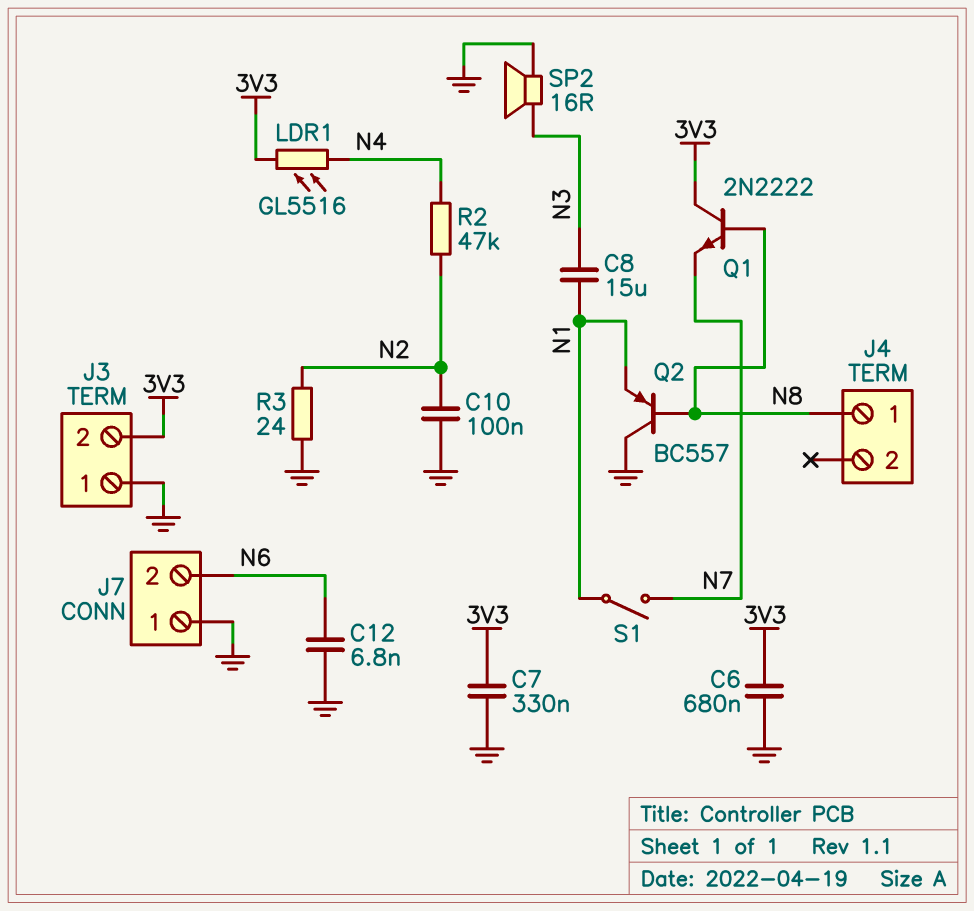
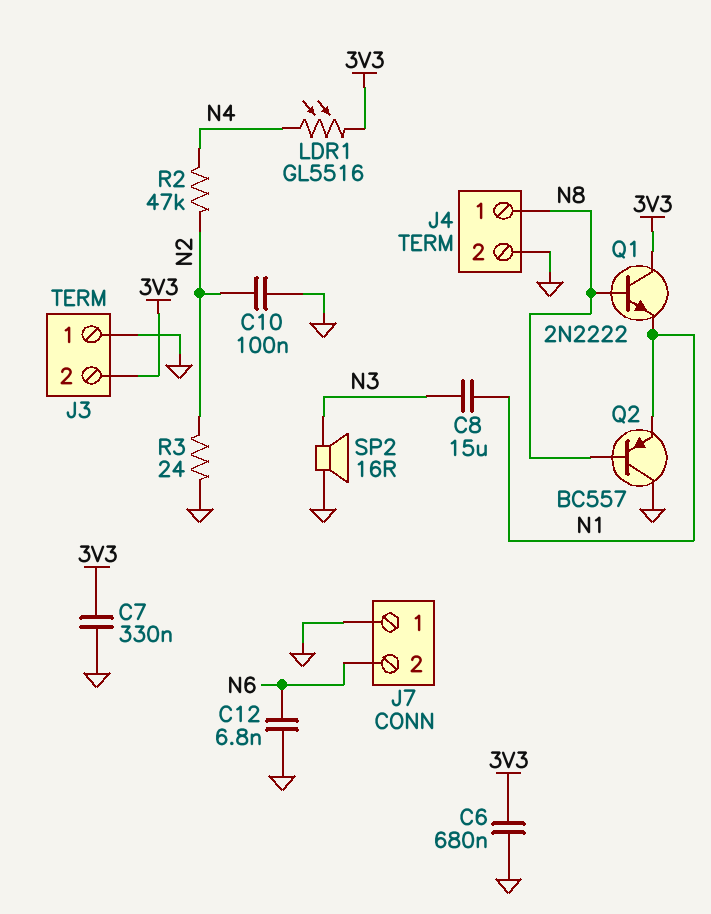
J4 pin 2: none -> GND
Q1: NPN 2N2222 (B N8, C 3V3, E N7) -> NPN 2N2222 (B N8, C 3V3, E N1)
S1: switch (N1, N7) -> none

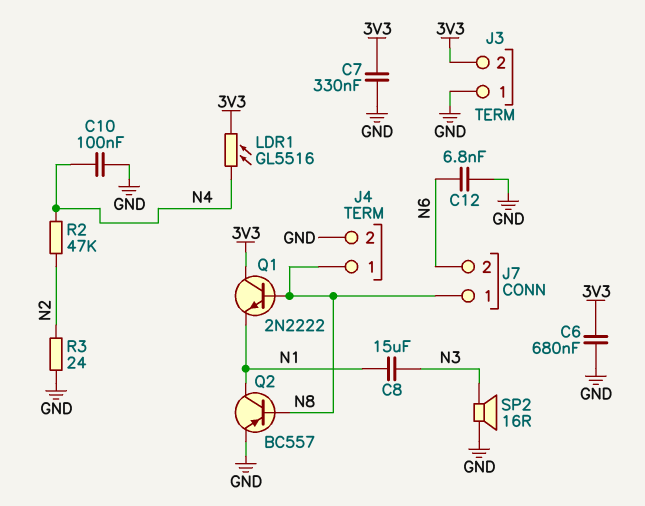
C10: 100nF (GND, N2) -> 100nF (GND, N4)
J7 pin 1: GND -> N8
Q2: PNP BC557 (B N8, C GND, E N1) -> PNP BC557 (B N8, C N1, E GND)

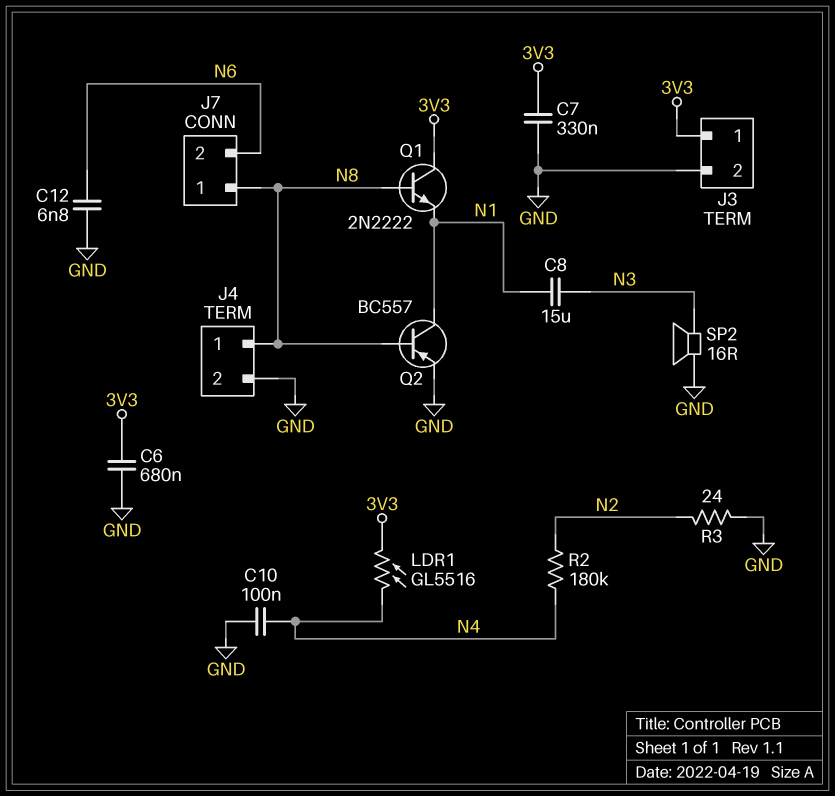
J3 pin 1: GND -> 3V3
J3 pin 2: 3V3 -> GND
R2: 47k (N2, N4) -> 180k (N2, N4)

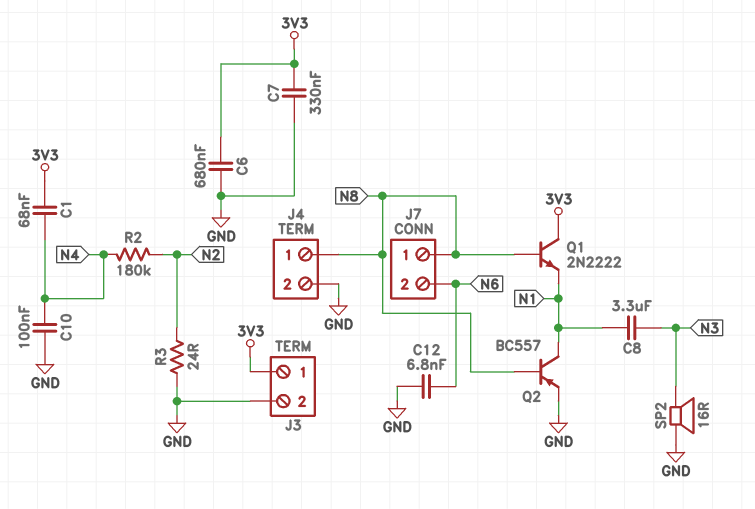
C1: none -> 68nF (3V3, N4)
C8: 15uF (N1, N3) -> 3.3uF (N1, N3)
LDR1: GL5516 (3V3, N4) -> none

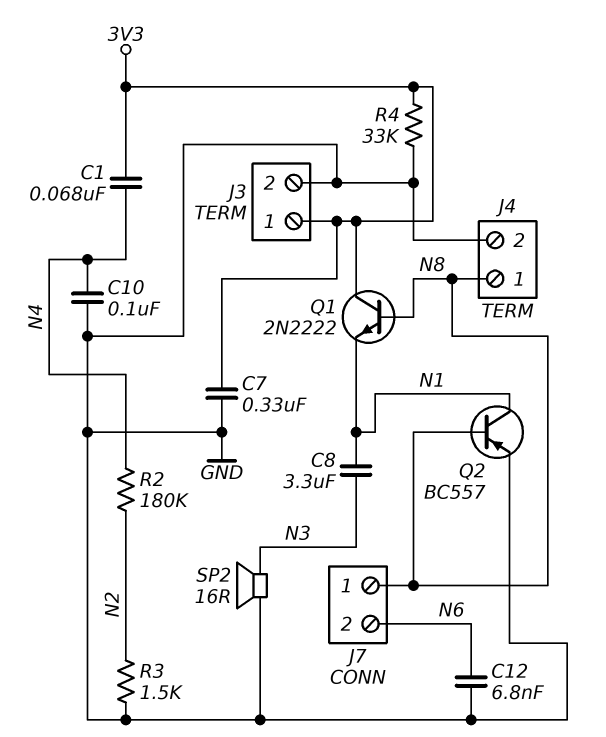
C6: 680nF (3V3, GND) -> none
R3: 24 (GND, N2) -> 1.5k (GND, N2)
R4: none -> 33k (3V3, GND)

